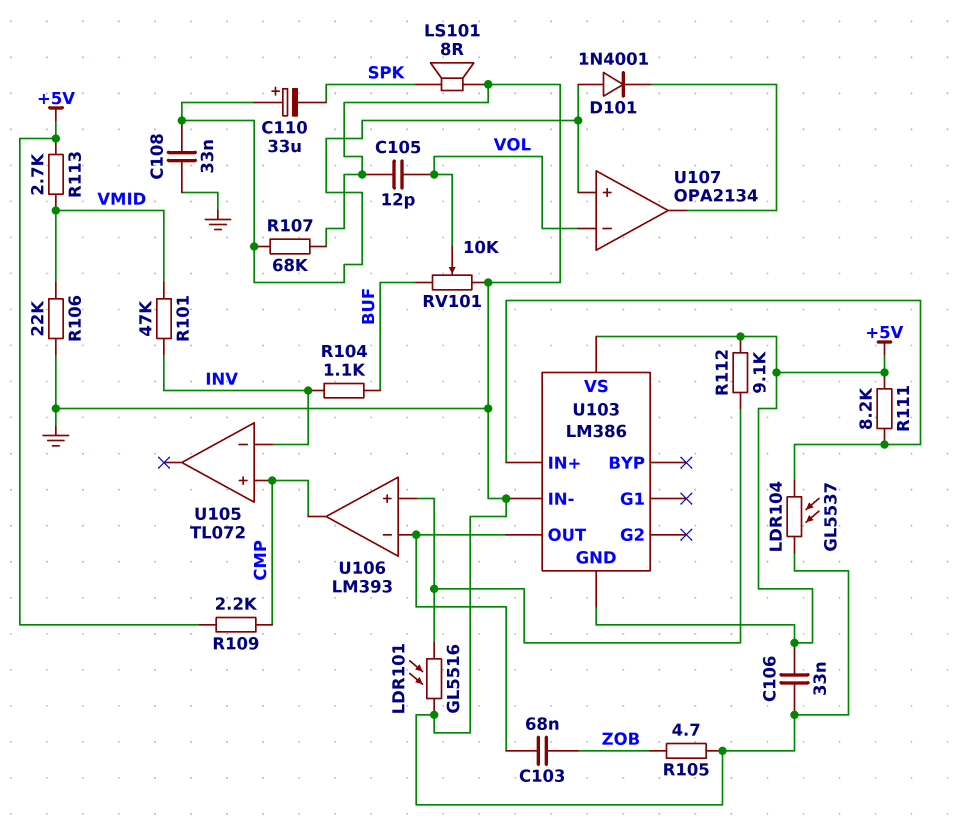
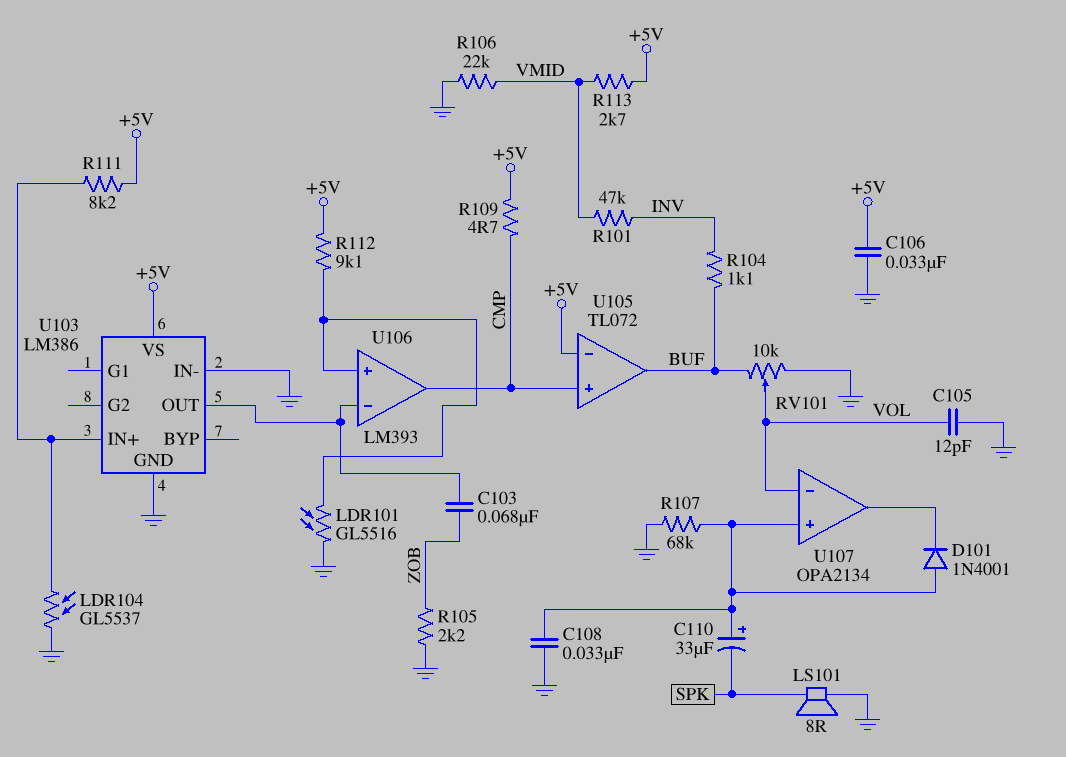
R105: 4.7 (GND, ZOB) -> 2.2k (GND, ZOB)
R109: 2.2k (+5V, CMP) -> 4.7 (+5V, CMP)
U103 pin GND: +5V -> GND
U105 pin in-: INV -> +5V
U105 pin out: none -> BUF

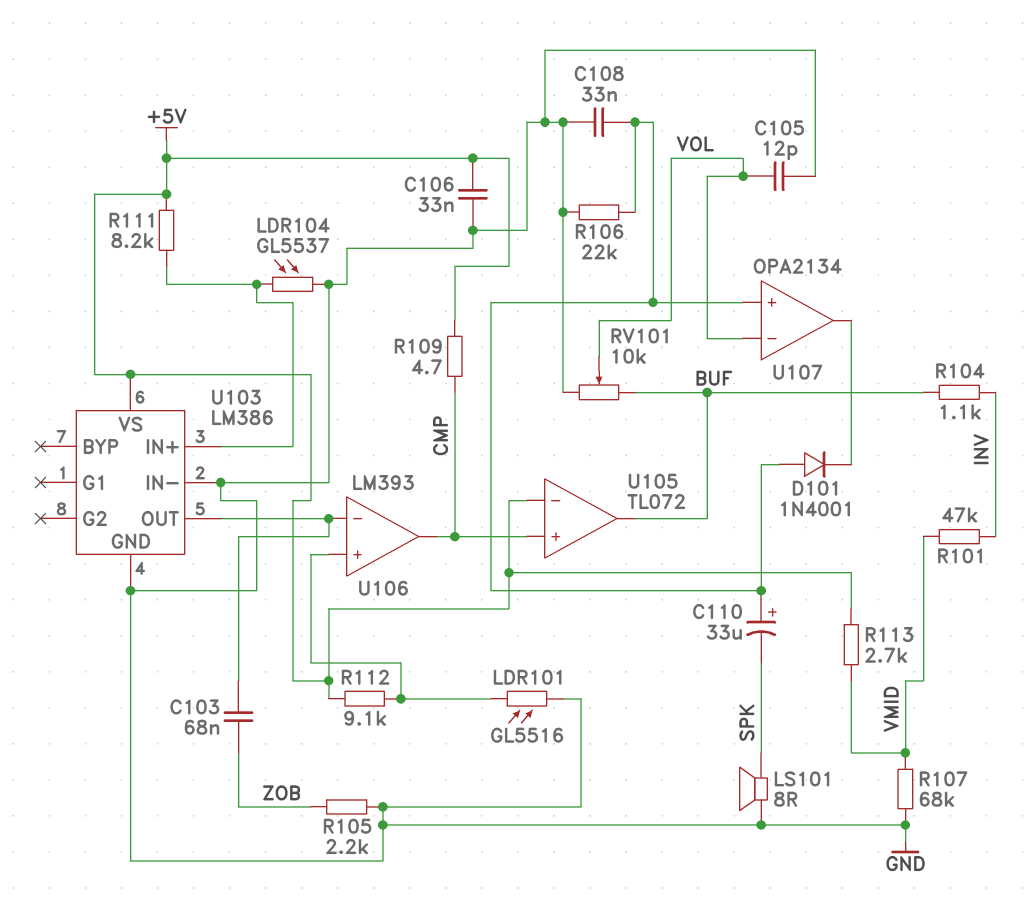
R106: 22k (GND, VMID) -> 22k (GND, U107/in+)
R107: 68k (GND, U107/in+) -> 68k (GND, VMID)

